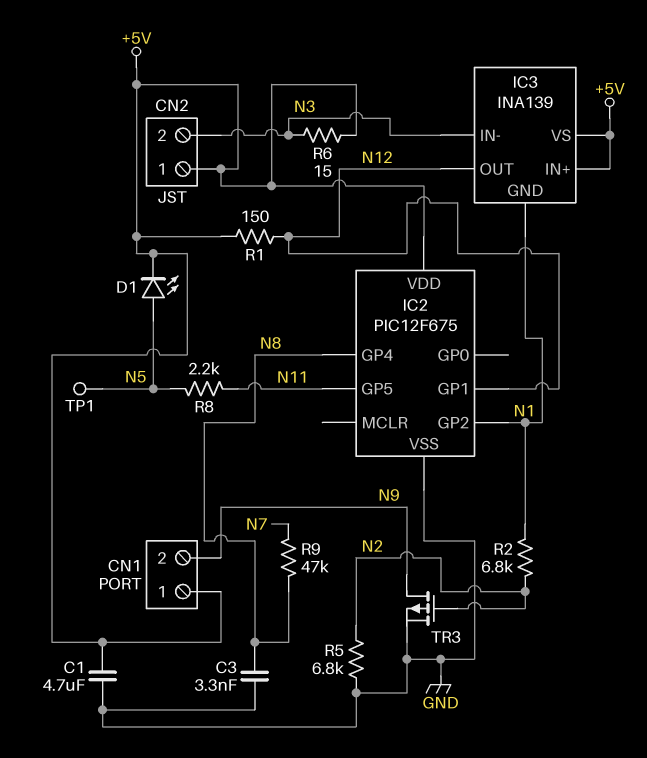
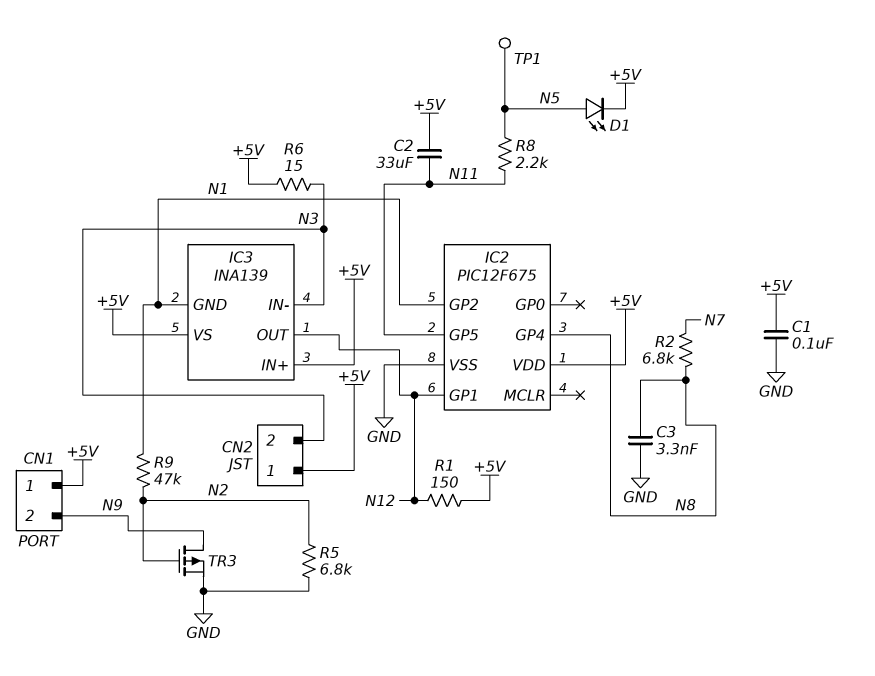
C1: 4.7uF (+5V, GND) -> 100nF (+5V, GND)
C2: none -> 33uF (+5V, N11)
R2: 6.8k (N1, N2) -> 6.8k (N7, N8)
R9: 47k (N7, N8) -> 47k (N1, N2)

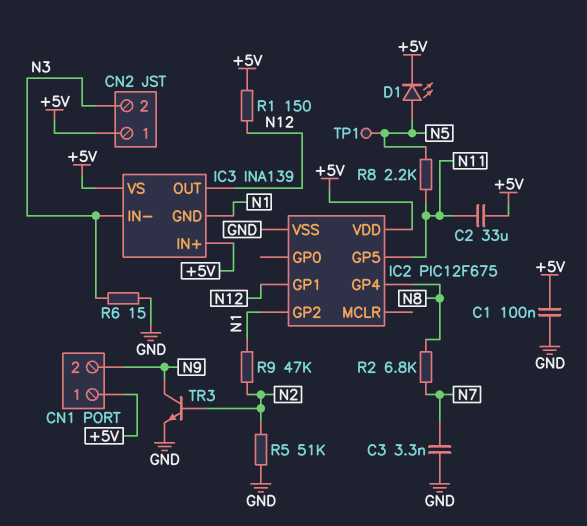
C3: 3.3nF (GND, N8) -> 3.3nF (GND, N7)
R5: 6.8k (GND, N2) -> 51k (GND, N2)
R6: 15 (+5V, N3) -> 15 (GND, N3)
TR3: PMOS (G N2, D N9, S GND) -> NPN (B N2, C N9, E GND)

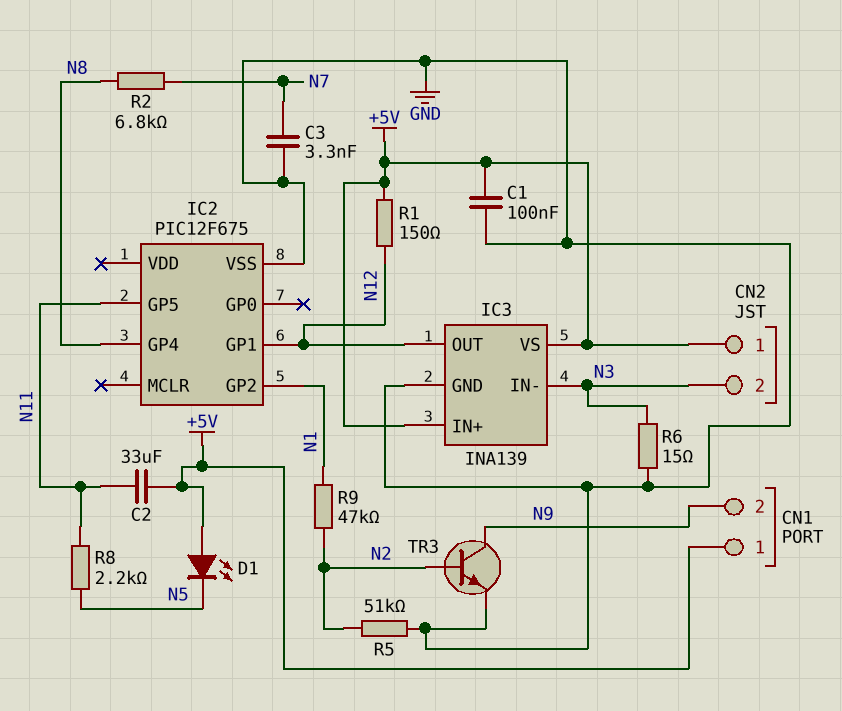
D1: LED (A N5, K +5V) -> LED (A +5V, K N5)
IC2 pin VDD: +5V -> none
IC3 pin GND: N1 -> GND
TP1: test point (N5) -> none

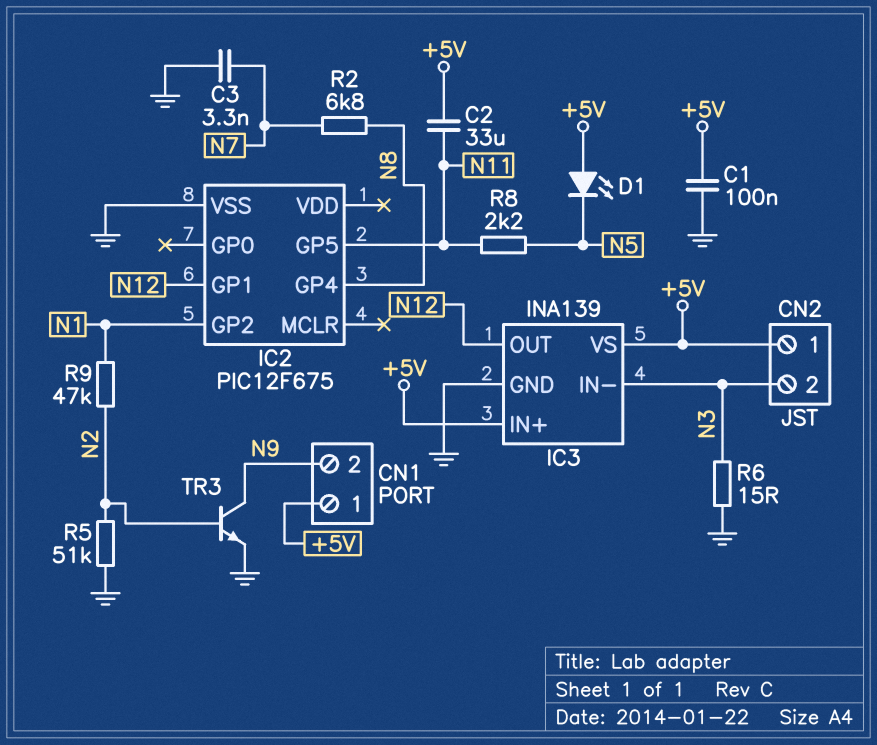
R1: 150 (+5V, N12) -> none

